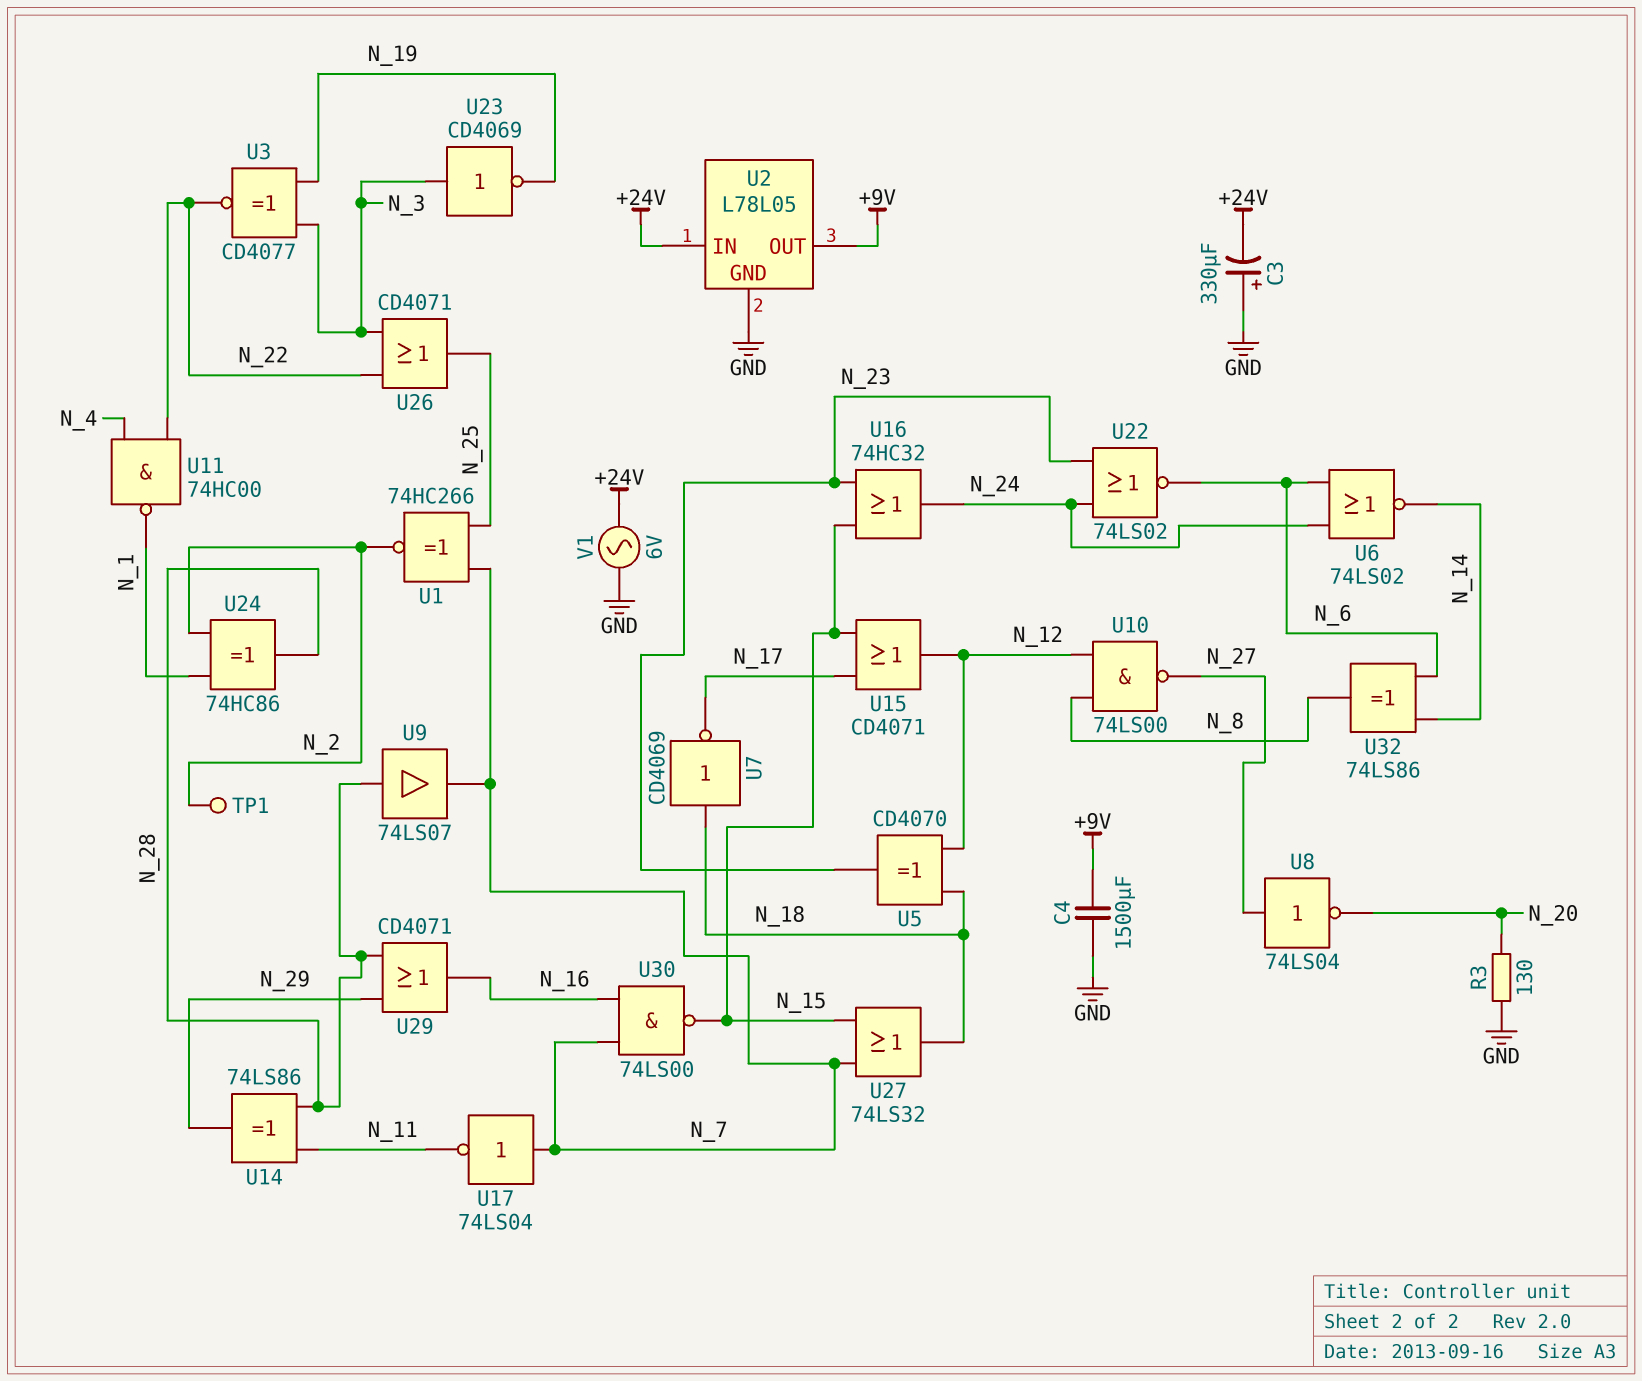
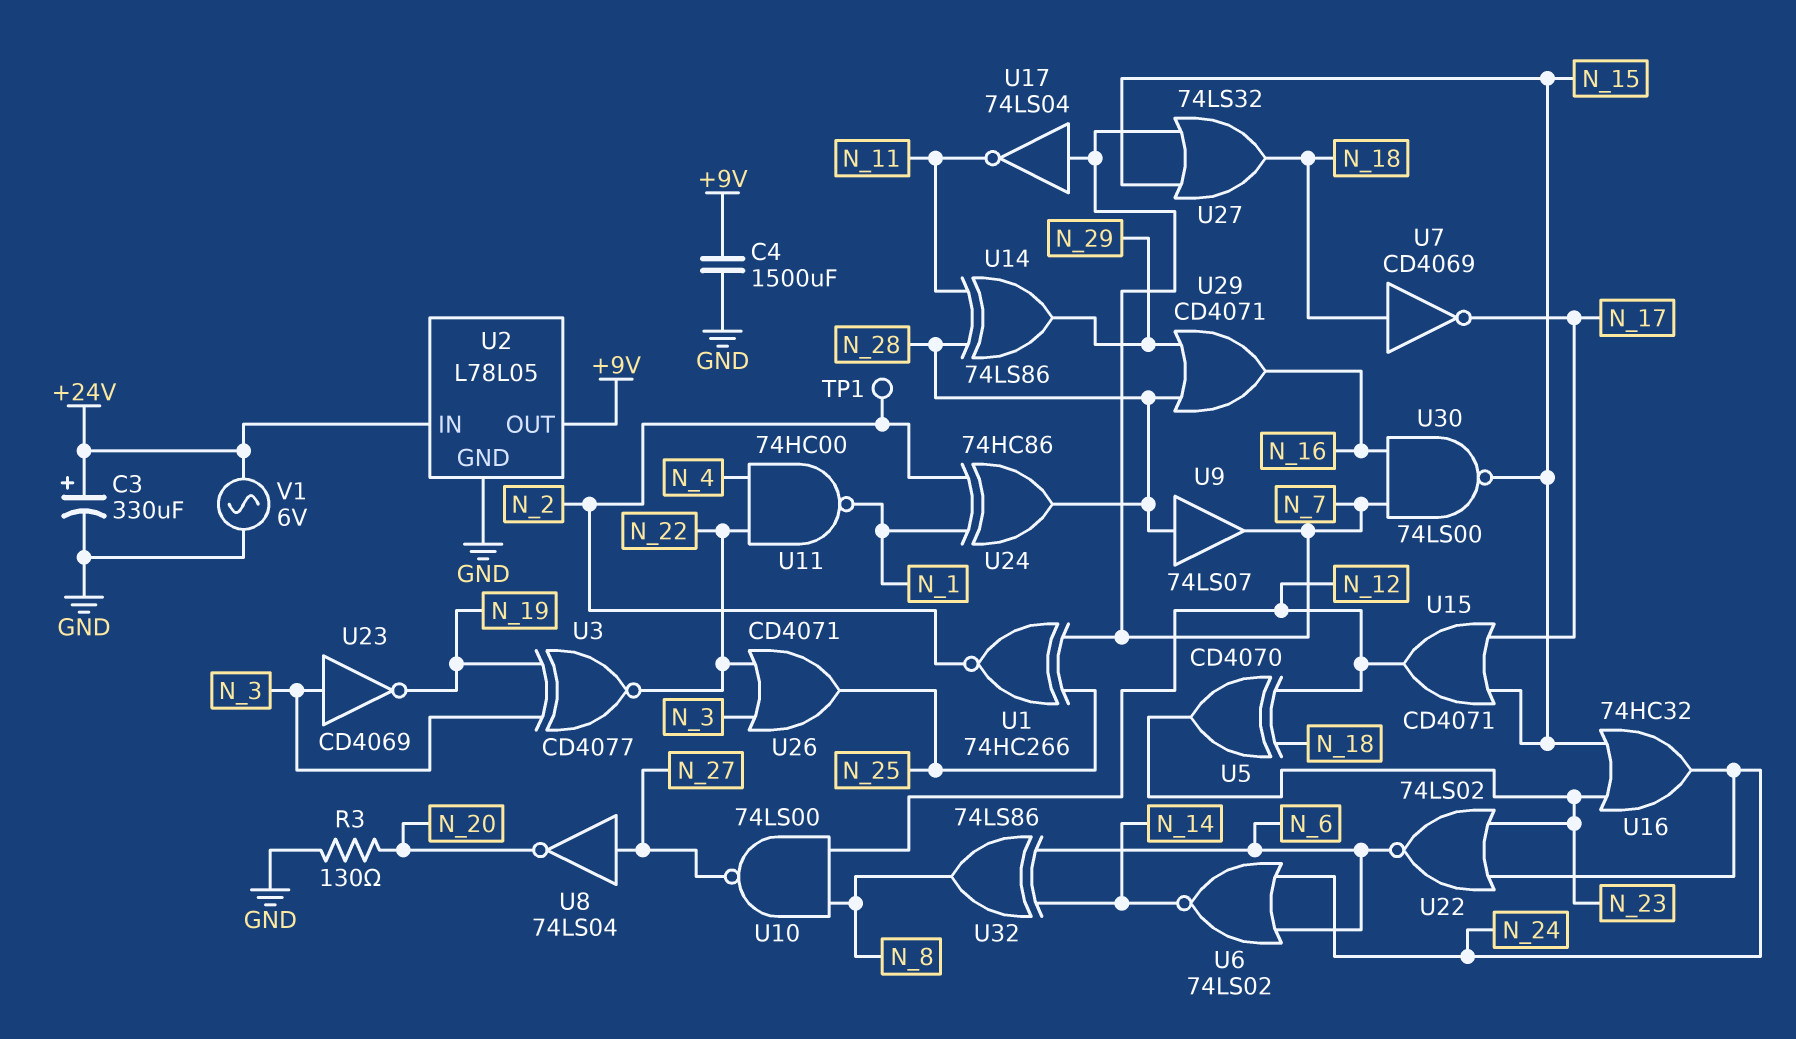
C3: 330uF (plus GND, minus +24V) -> 330uF (plus +24V, minus GND)

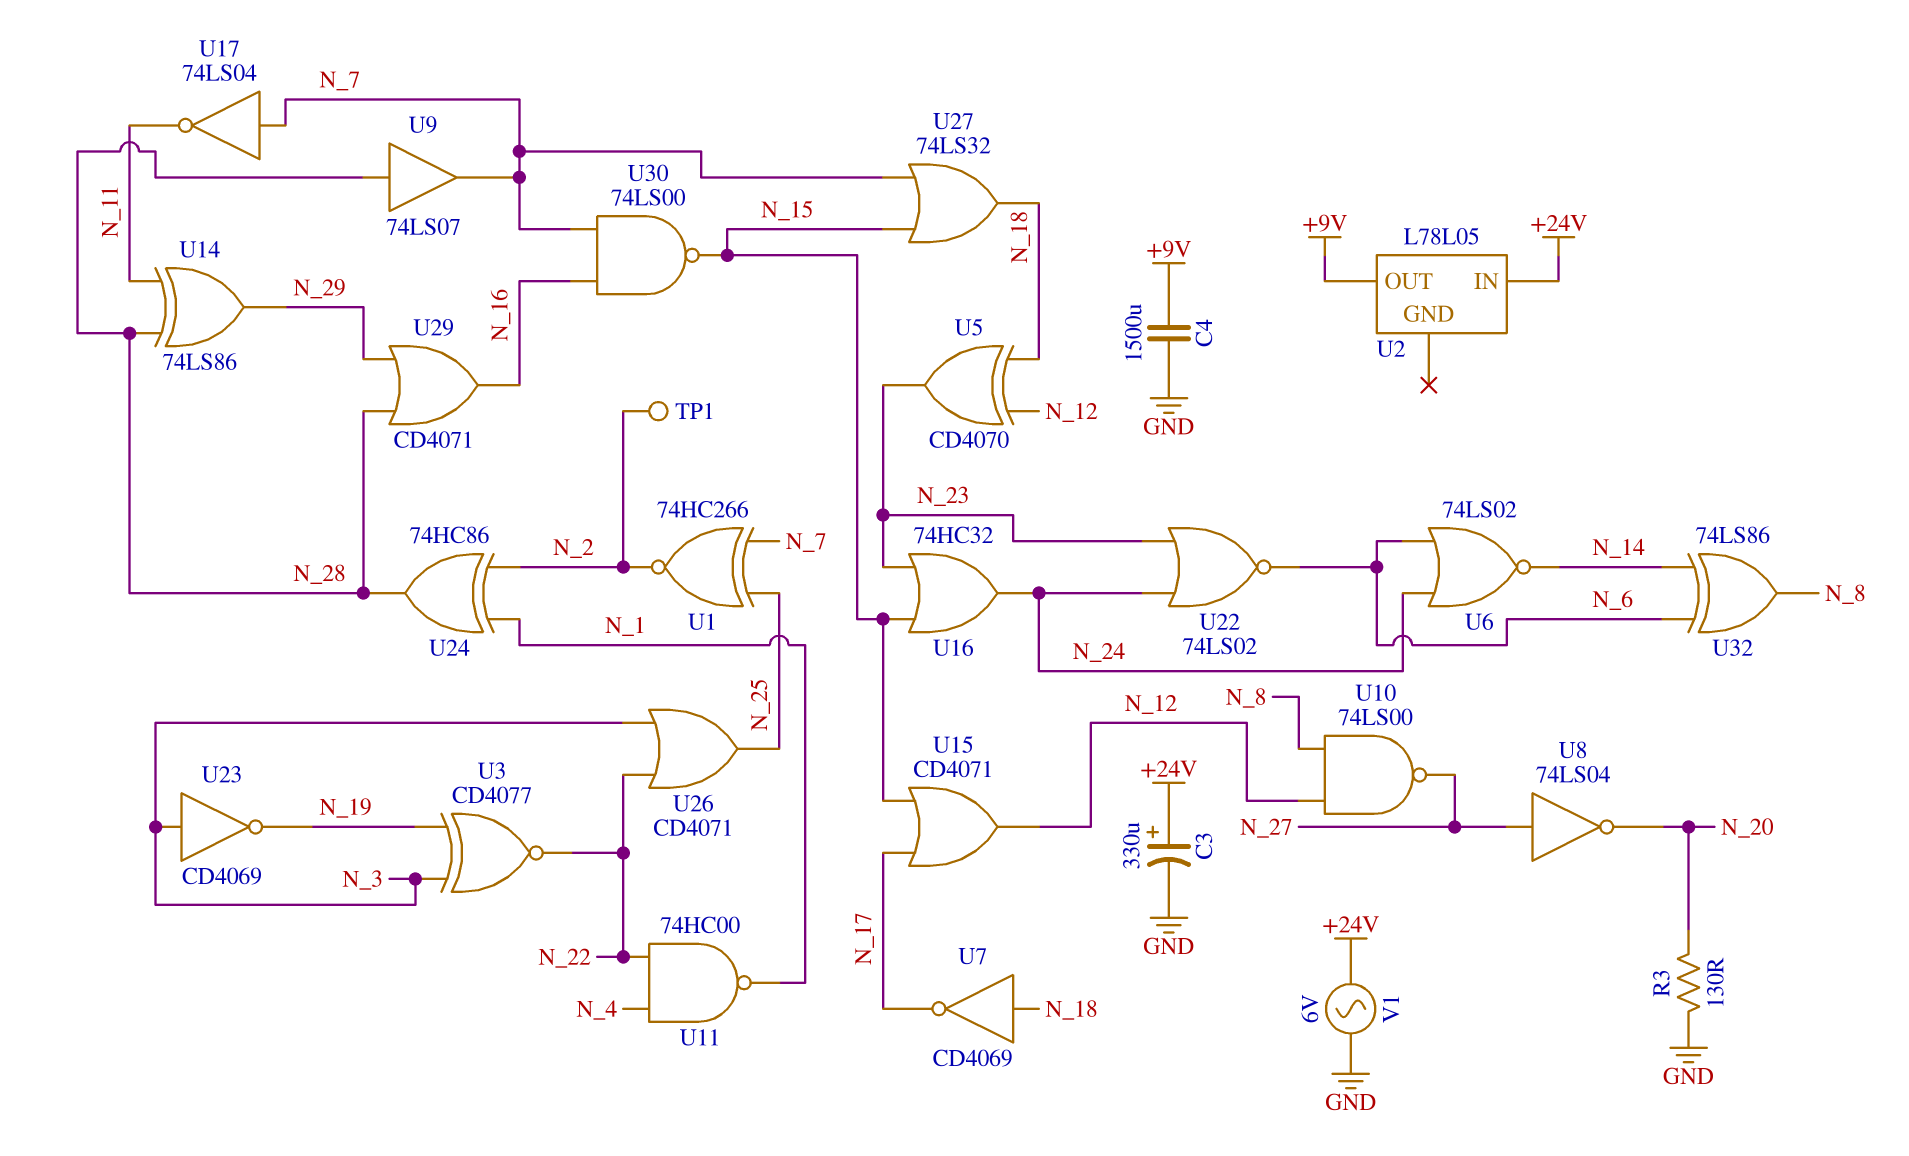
U2 pin GND: GND -> none

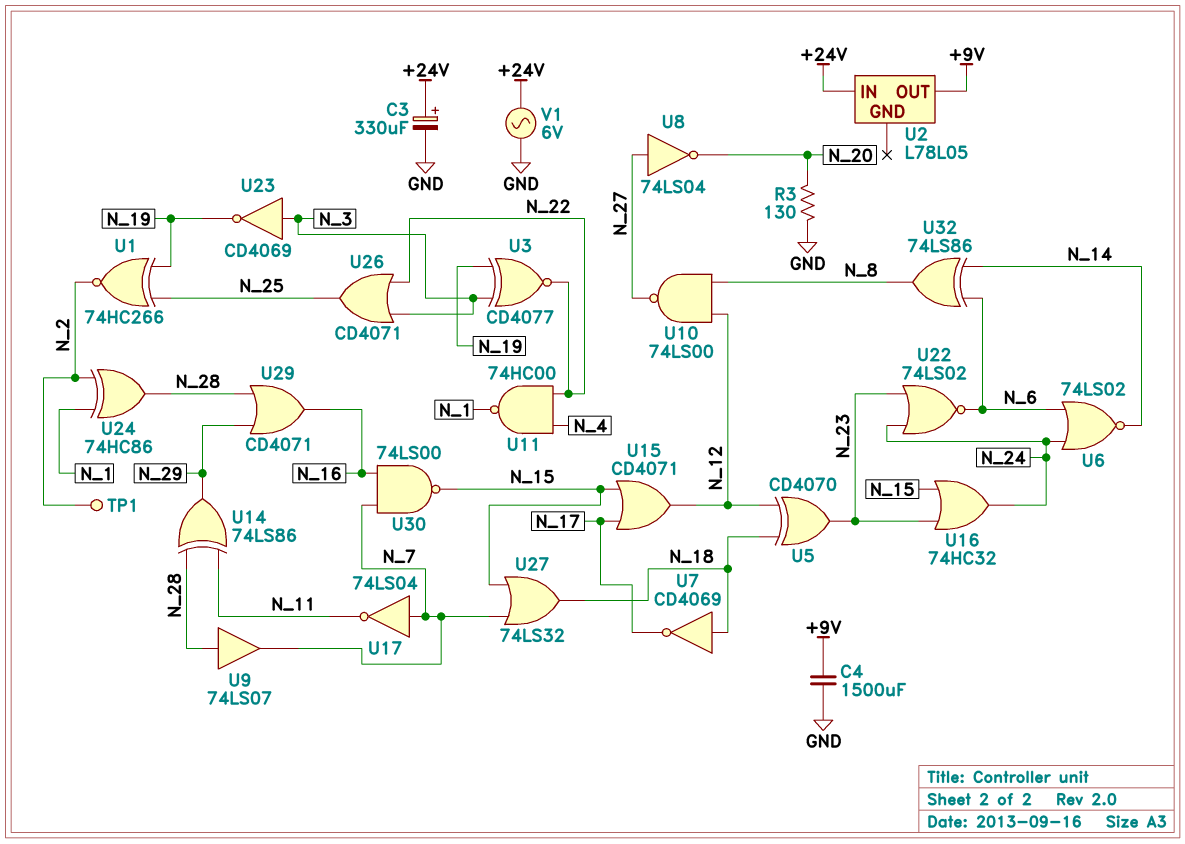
U1: XNOR 74HC266 (in N_7, in N_25, out N_2) -> XNOR 74HC266 (in N_19, in N_25, out N_2)

